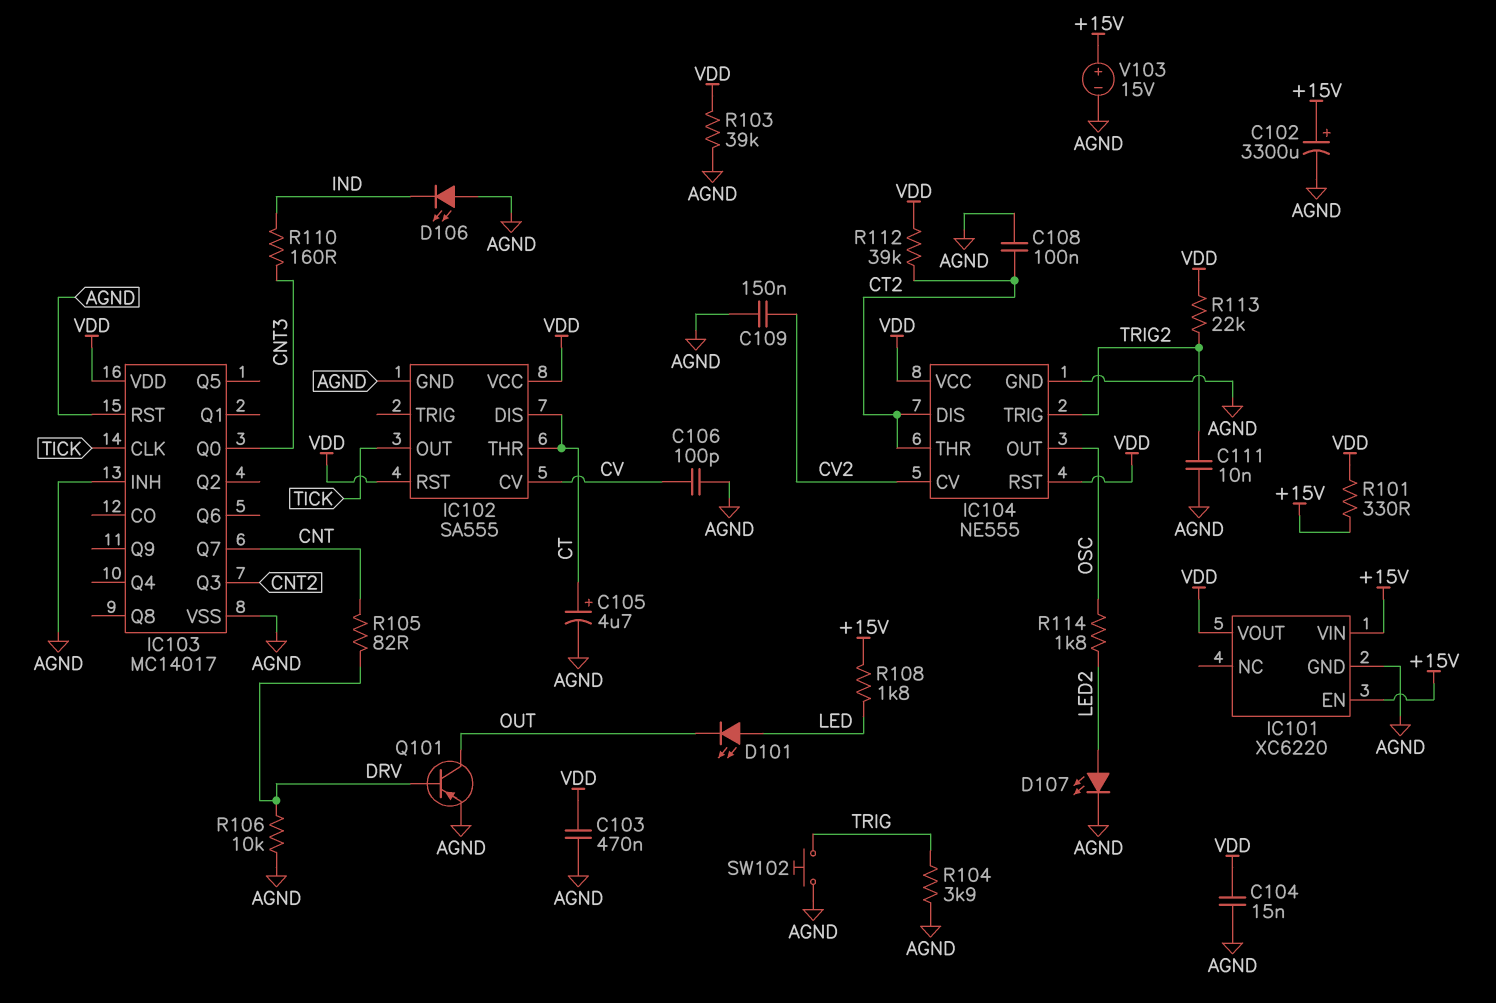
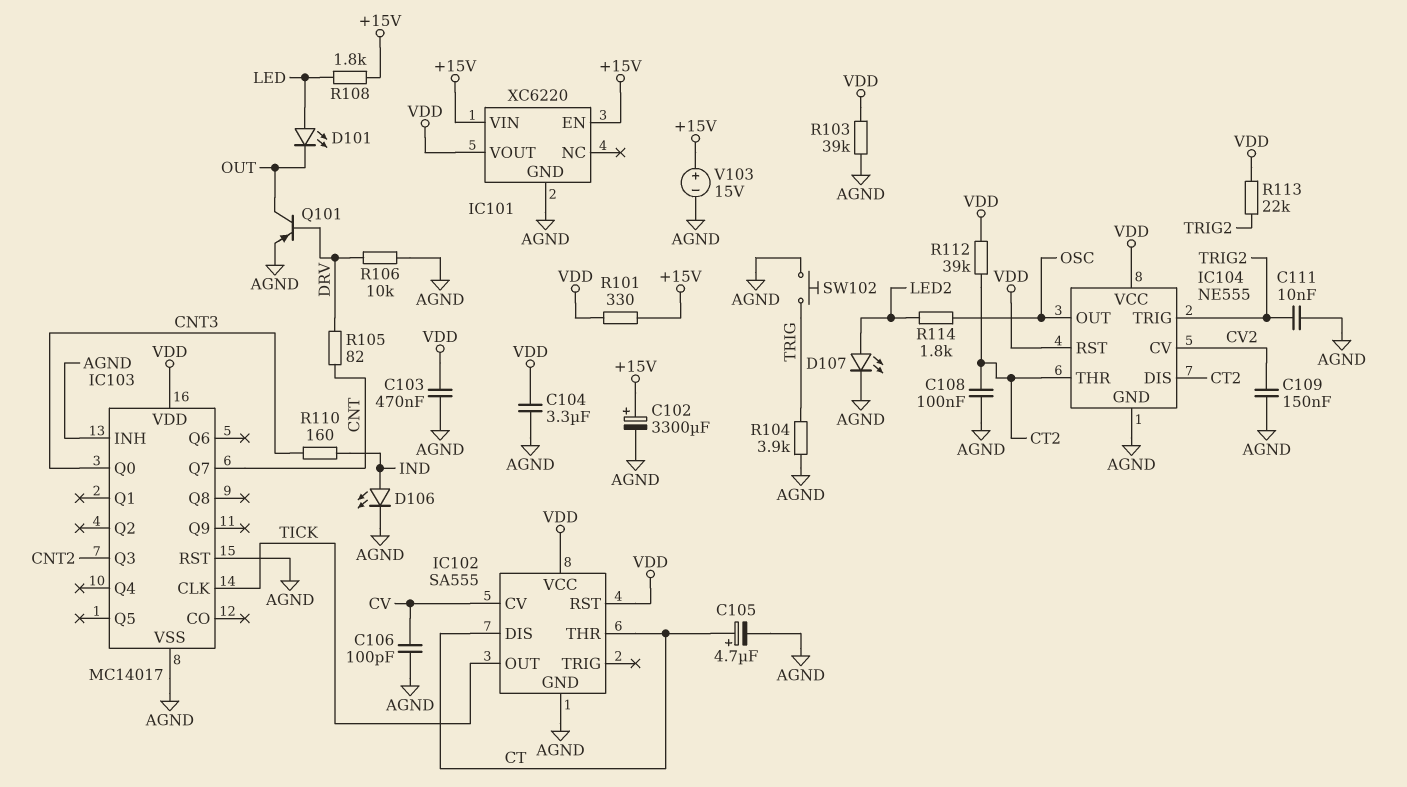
C104: 15nF (AGND, VDD) -> 3.3uF (AGND, VDD)
D106: LED (A AGND, K IND) -> LED (A IND, K AGND)

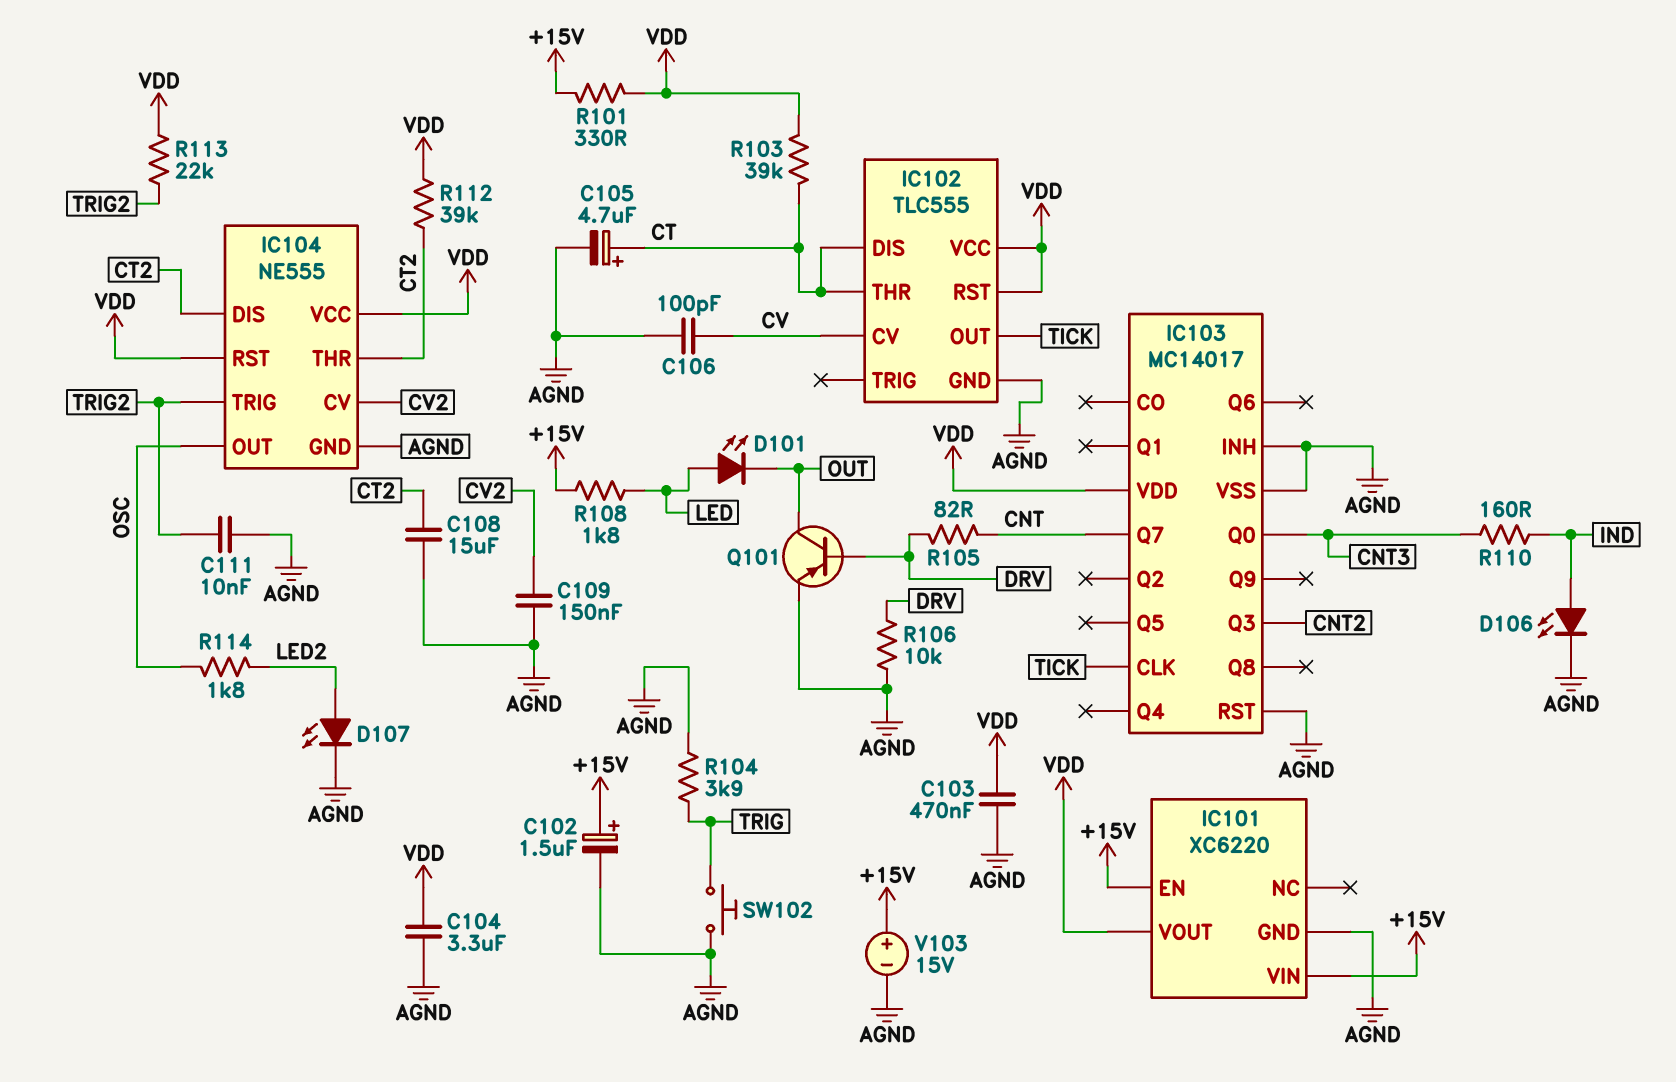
C102: 3300uF (plus +15V, minus AGND) -> 1.5uF (plus +15V, minus AGND)
C108: 100nF (AGND, CT2) -> 15uF (AGND, CT2)
IC102: SA555 -> TLC555
R103: 39k (AGND, VDD) -> 39k (CT, VDD)

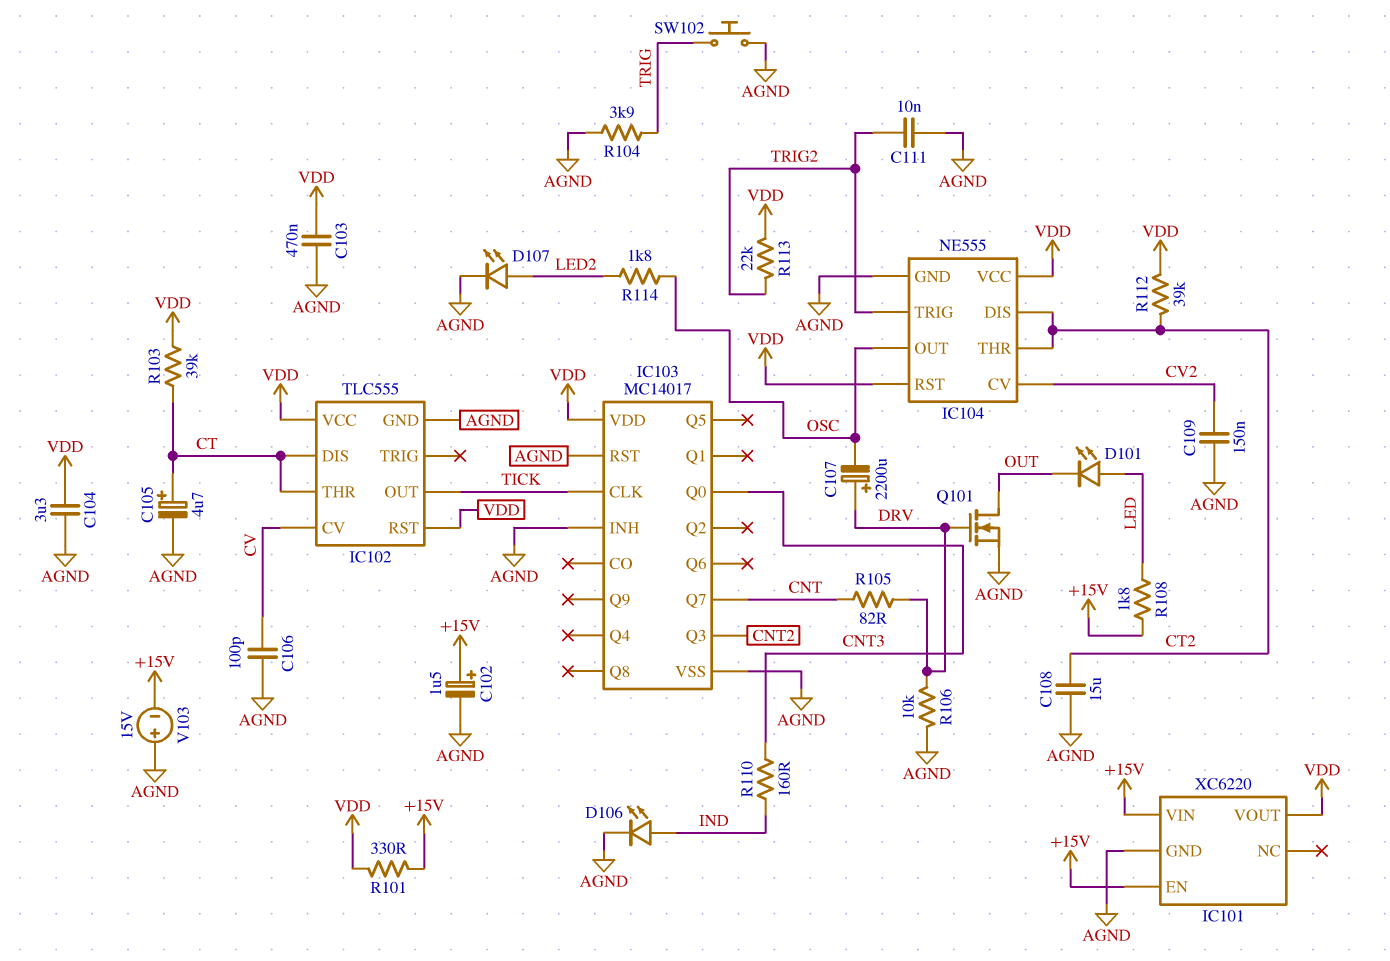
C107: none -> 2200uF (plus DRV, minus OSC)
Q101: PNP (B DRV, C OUT, E AGND) -> NMOS (G DRV, D OUT, S AGND)
V103: 15V (plus +15V, minus AGND) -> 15V (plus AGND, minus +15V)

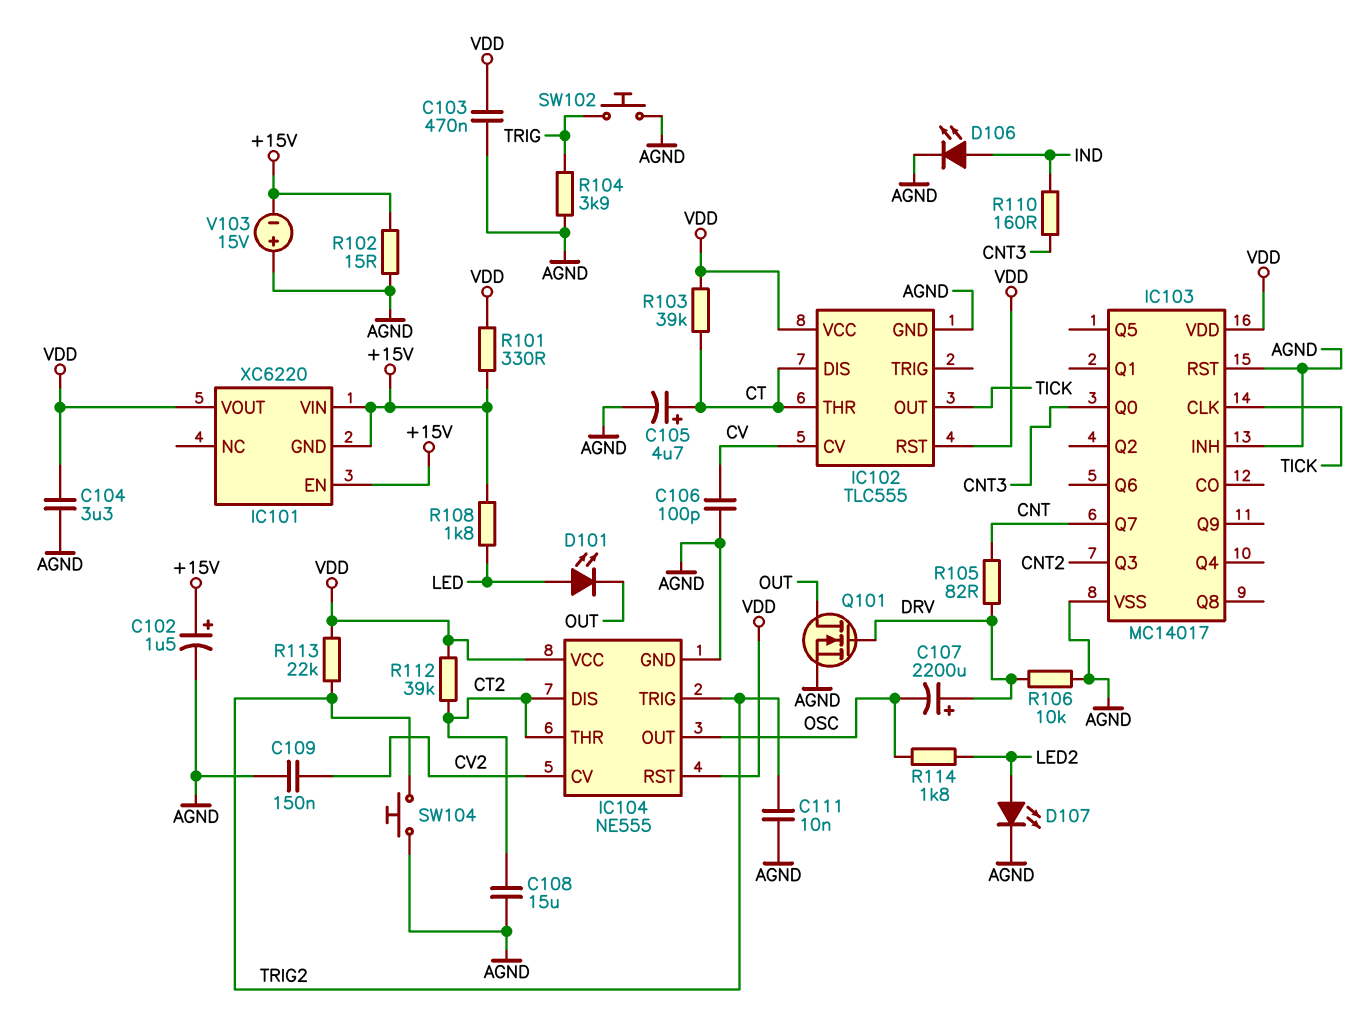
IC101 pin GND: AGND -> +15V
R102: none -> 15 (+15V, AGND)
SW104: none -> button (AGND, TRIG2)

